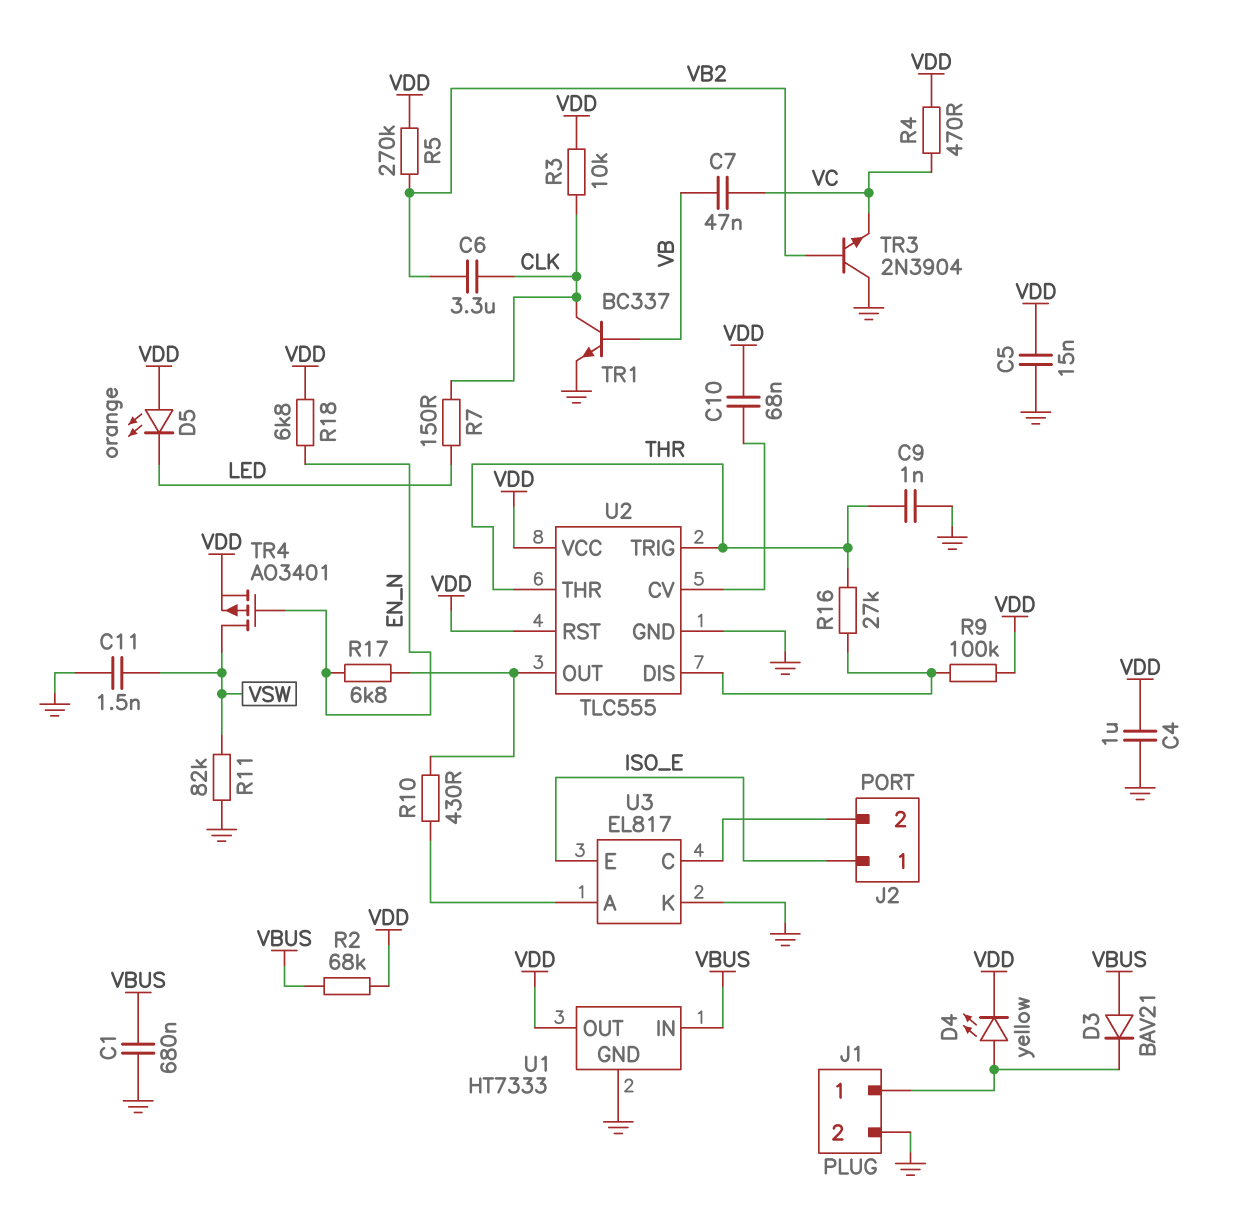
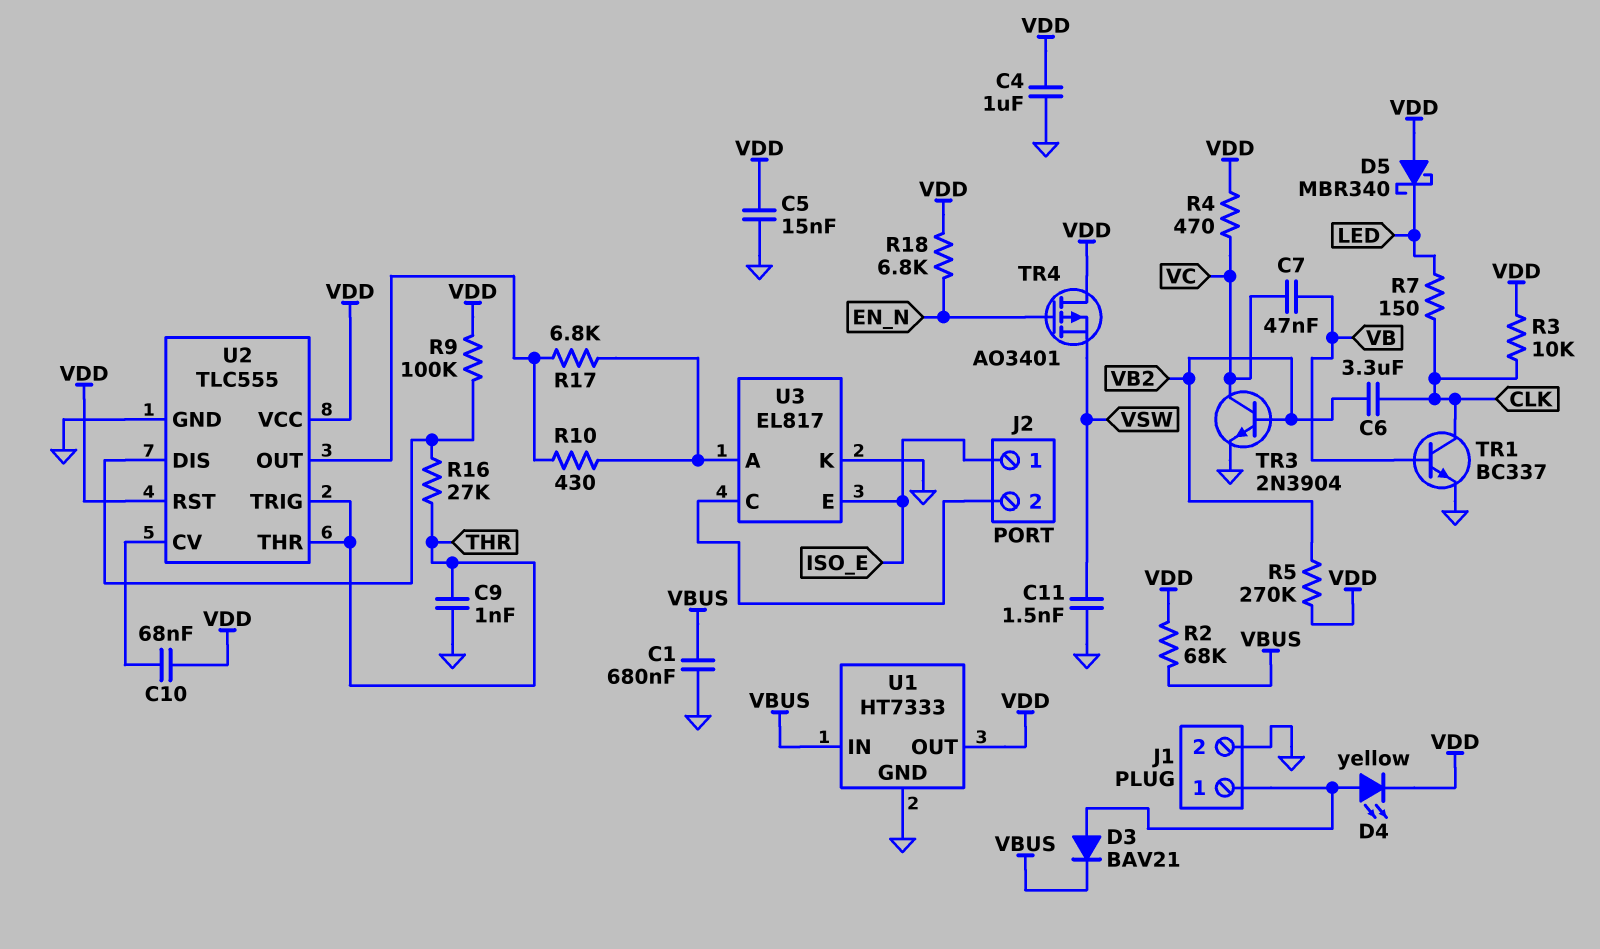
D3: diode BAV21 (A VBUS, K J1/1) -> diode BAV21 (A J1/1, K VBUS)
D5: LED orange (A VDD, K LED) -> schottky MBR340 (A VDD, K LED)
R11: 82k (GND, VSW) -> none
R17: 6.8k (EN_N, U2/OUT) -> 6.8k (U2/OUT, U3/A)
TR3: NPN 2N3904 (B VB2, C GND, E VC) -> NPN 2N3904 (B VB2, C VC, E GND)
TR4: PMOS AO3401 (G EN_N, D VSW, S VDD) -> PMOS AO3401 (G EN_N, D VDD, S VSW)

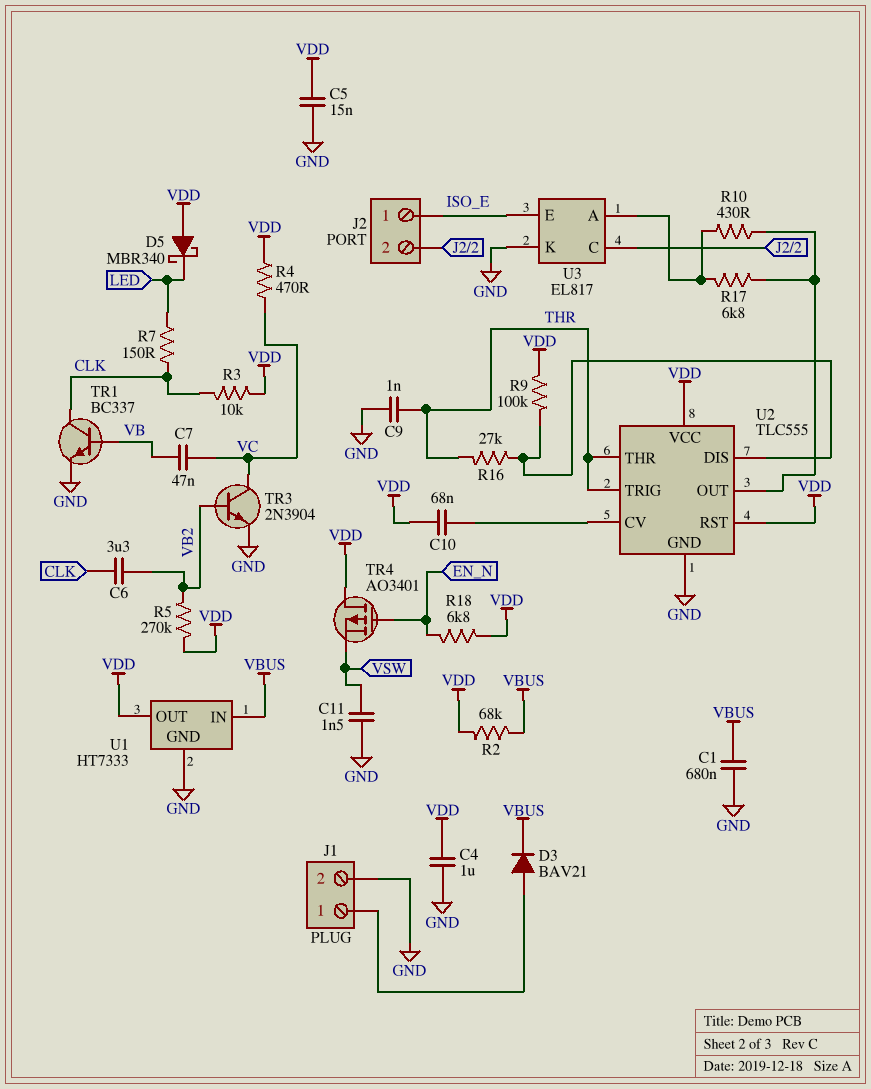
D4: LED yellow (A J1/1, K VDD) -> none

